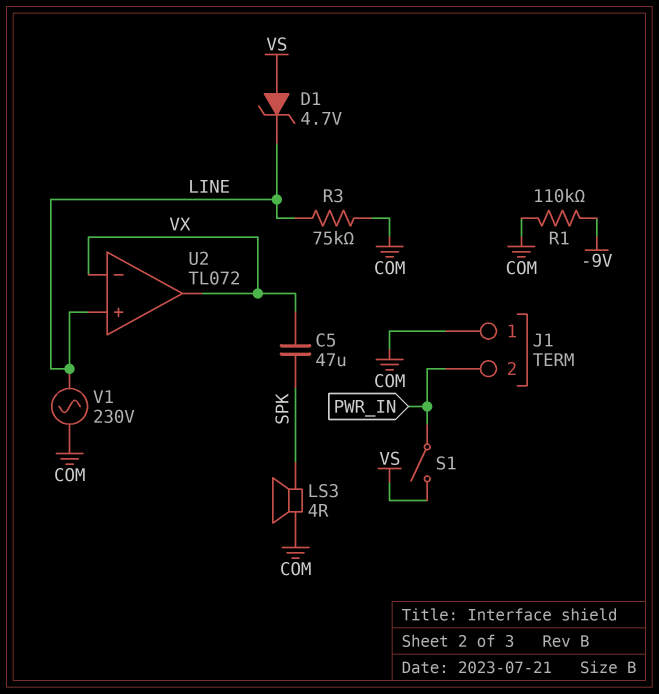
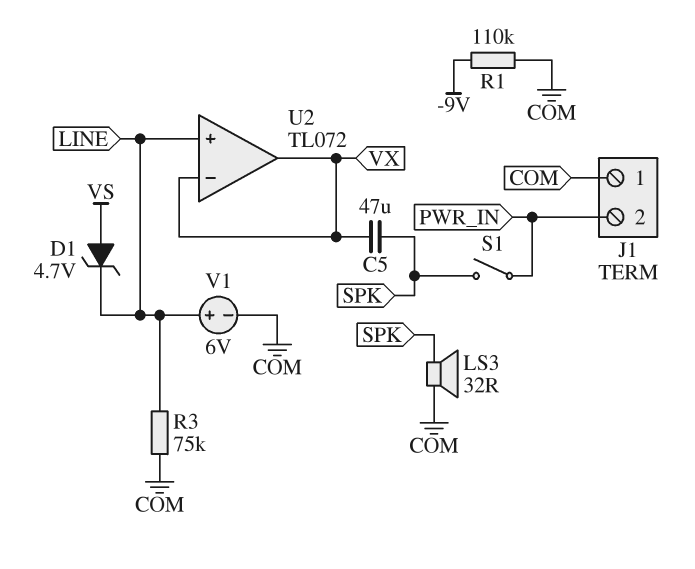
LS3: speaker 4R (COM, SPK) -> speaker 32R (COM, SPK)
S1: switch (PWR_IN, VS) -> switch (PWR_IN, SPK)
V1: AC 230V (COM, LINE) -> 6V (plus LINE, minus COM)

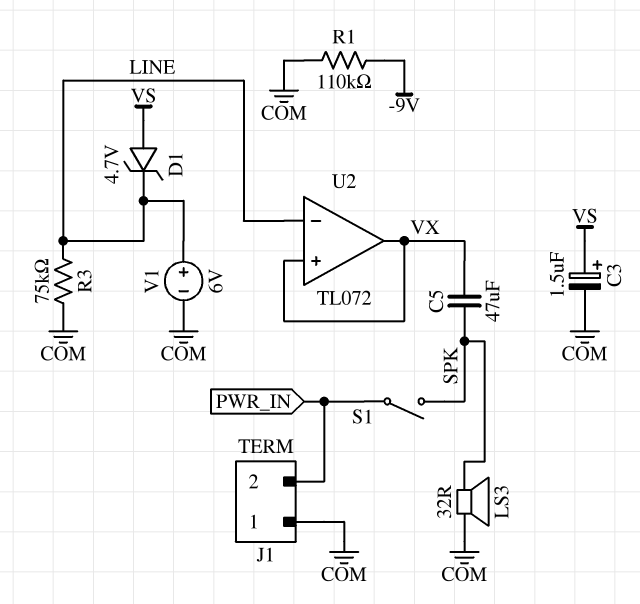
C3: none -> 1.5uF (plus VS, minus COM)
U2 pin in+: LINE -> VX
U2 pin in-: VX -> LINE

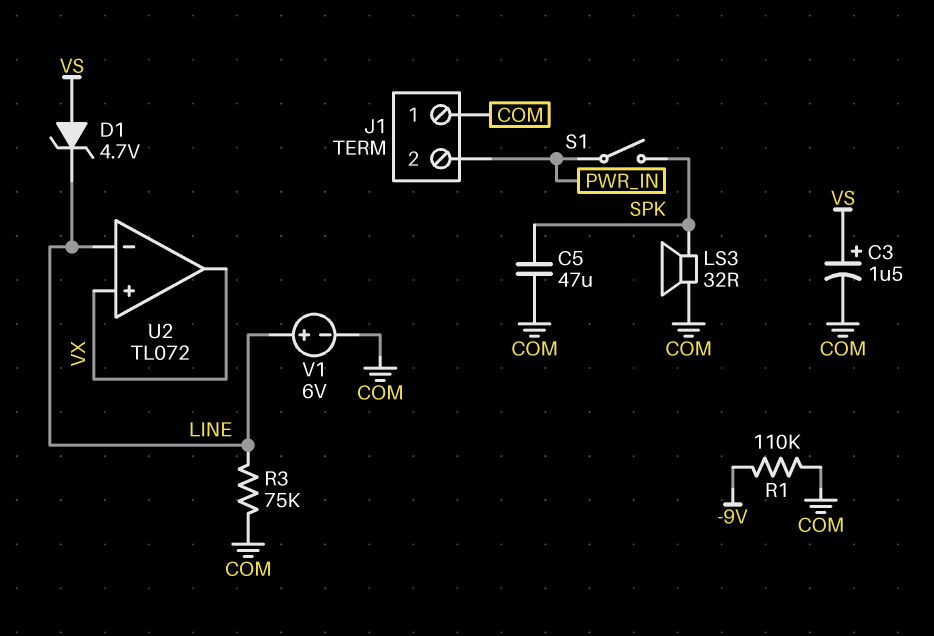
C5: 47uF (SPK, VX) -> 47uF (COM, SPK)

